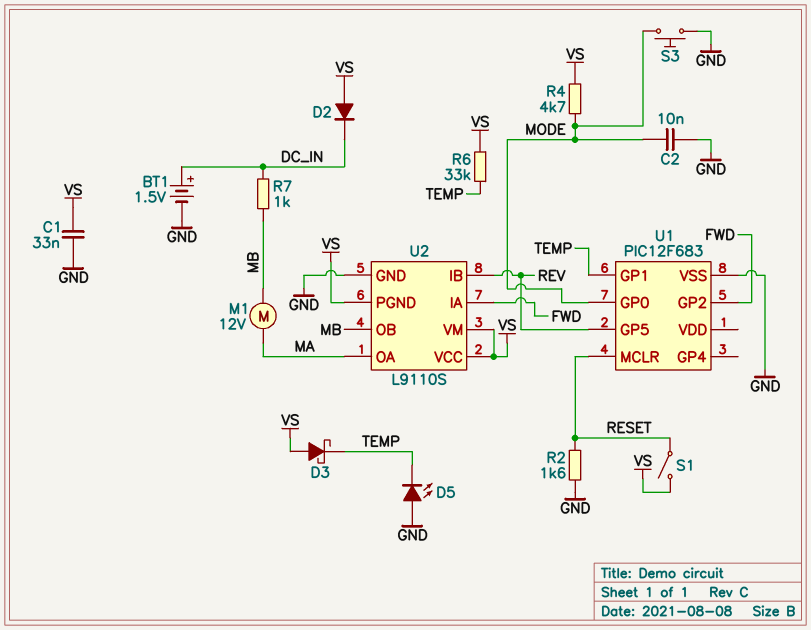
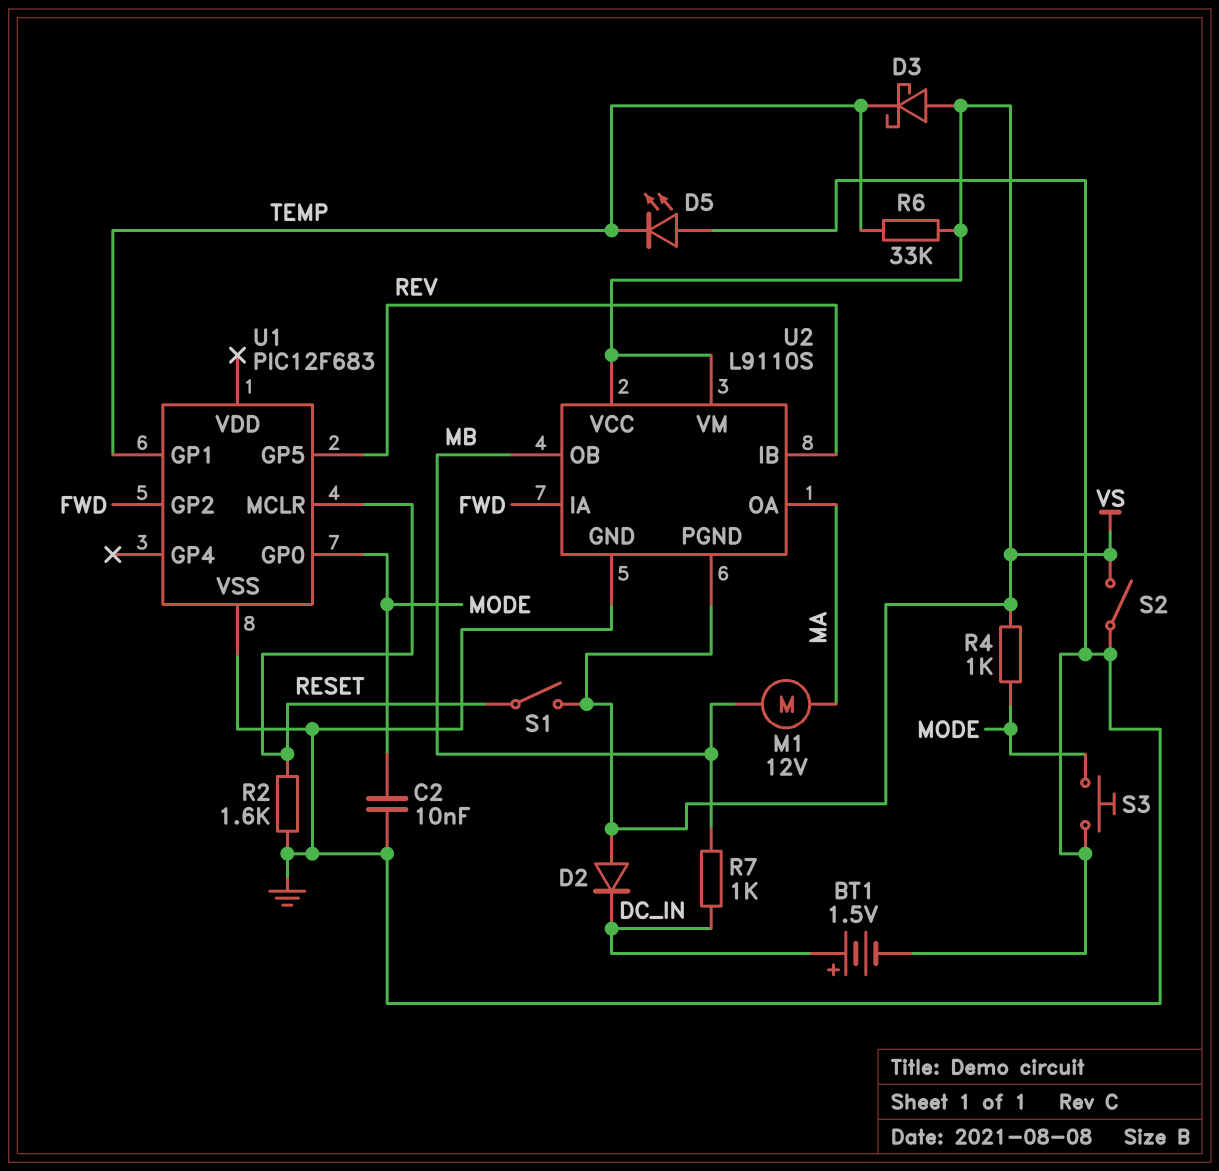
C1: 33nF (GND, VS) -> none
R4: 4.7k (MODE, VS) -> 1k (MODE, VS)
S2: none -> switch (GND, VS)

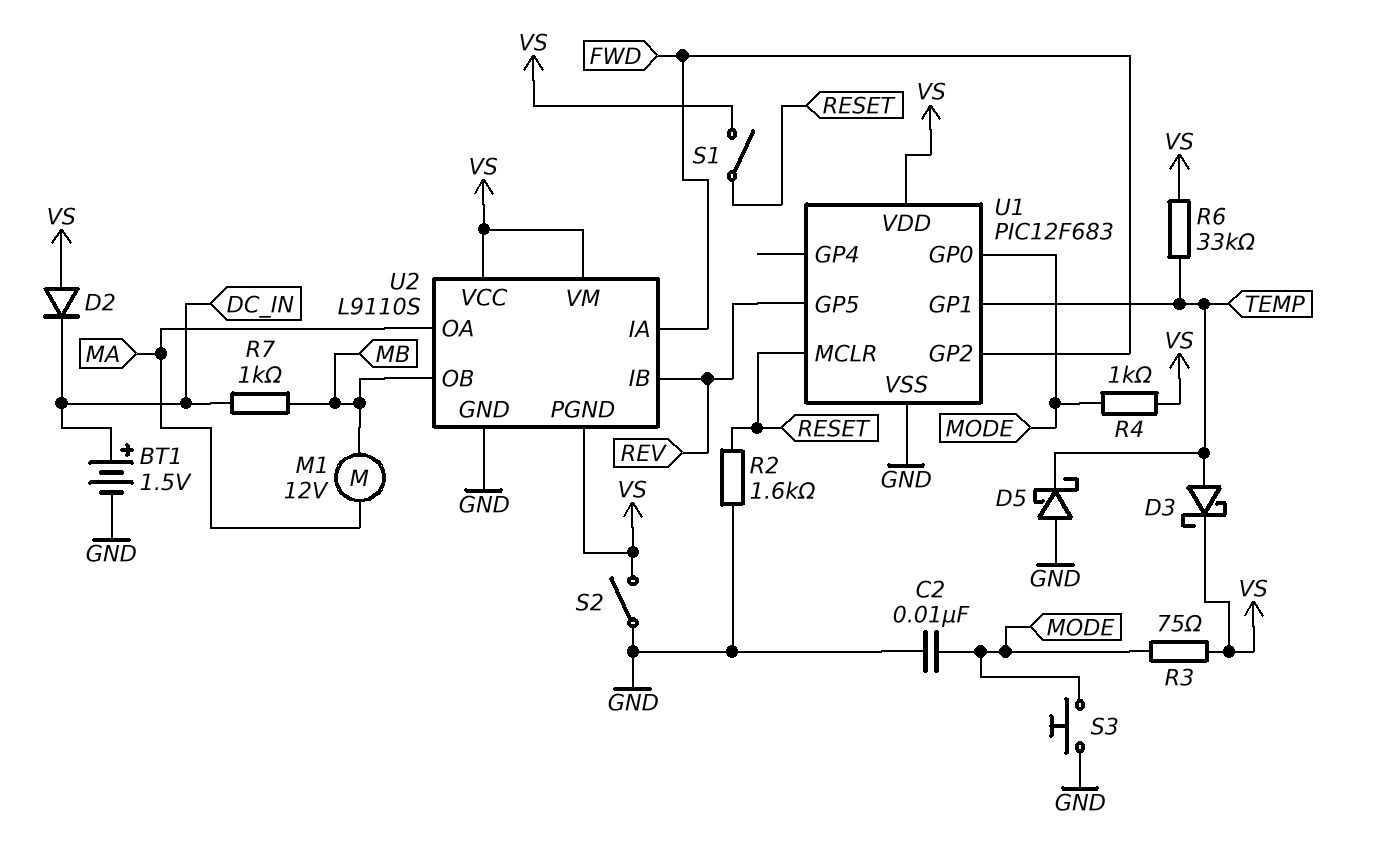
D3: schottky (A VS, K TEMP) -> schottky (A TEMP, K VS)
D5: LED (A GND, K TEMP) -> schottky (A GND, K TEMP)
R3: none -> 75 (MODE, VS)
U1 pin VDD: none -> VS

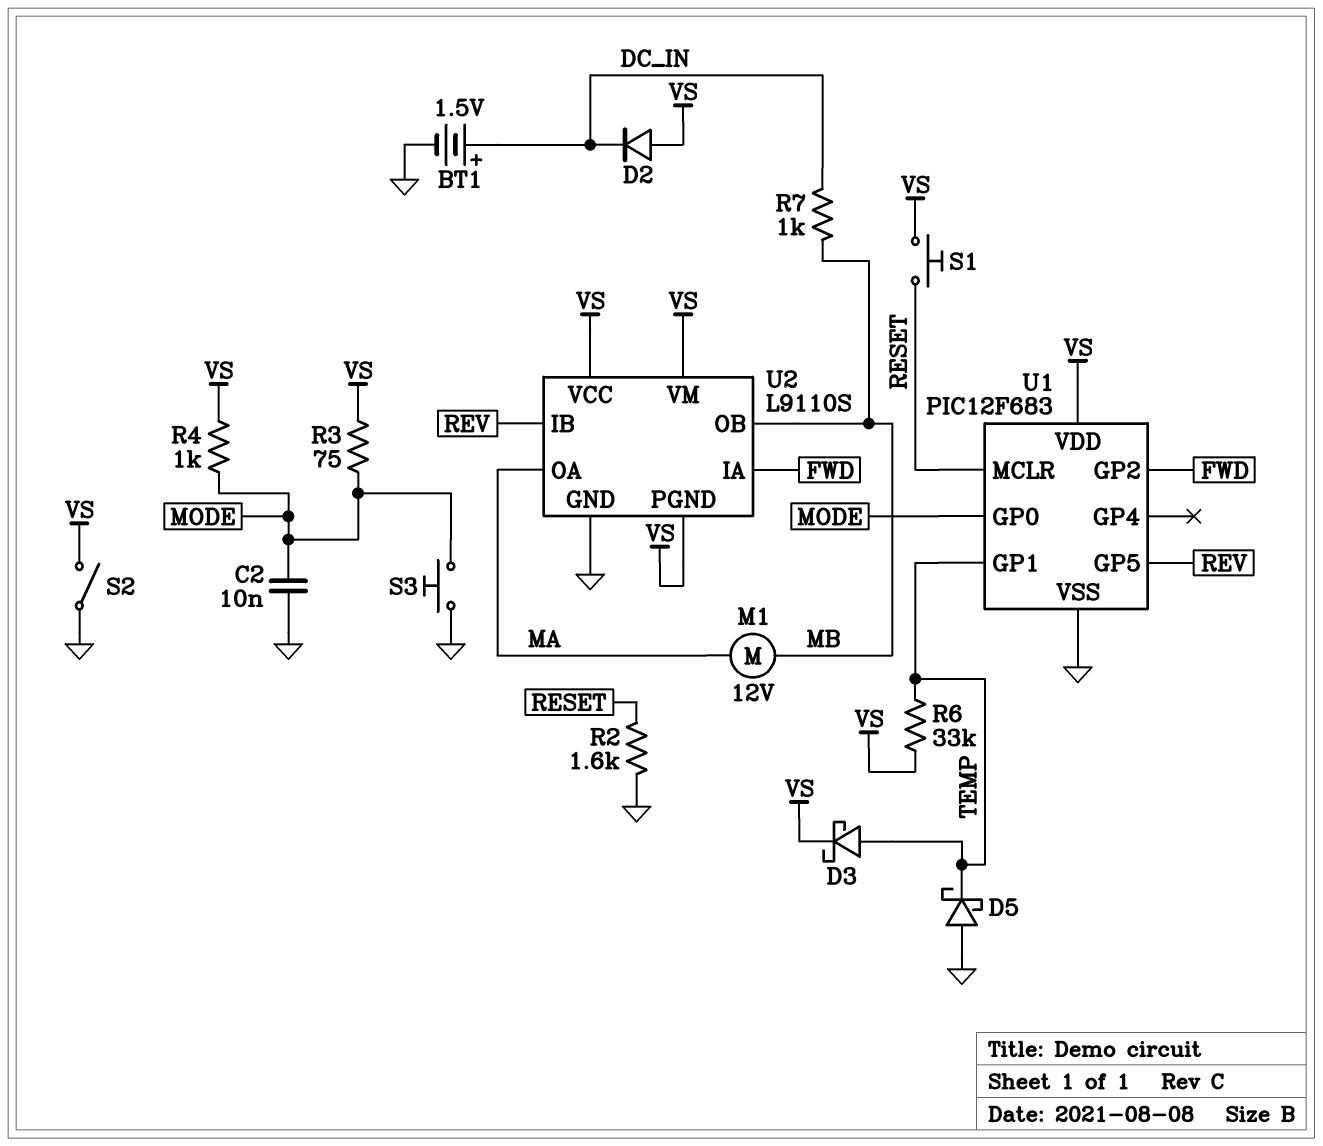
S1: switch (RESET, VS) -> button (RESET, VS)

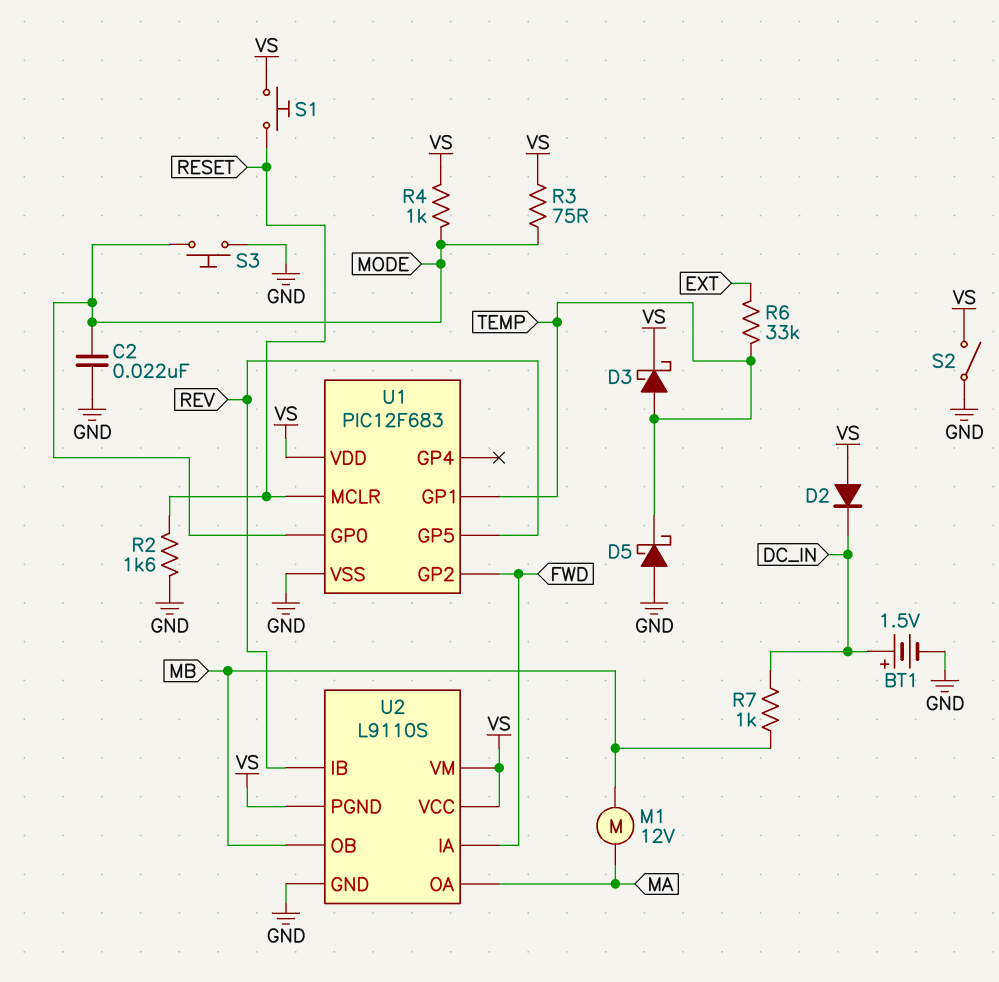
C2: 10nF (GND, MODE) -> 22nF (GND, MODE)
R6: 33k (TEMP, VS) -> 33k (EXT, TEMP)

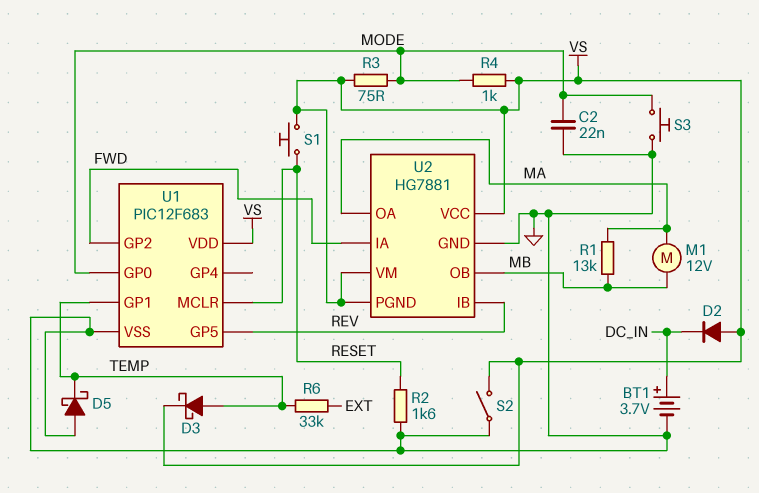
BT1: 1.5V (plus DC_IN, minus GND) -> 3.7V (plus DC_IN, minus GND)
R1: none -> 13k (MA, MB)
R7: 1k (DC_IN, MB) -> none
U2: L9110S -> HG7881

